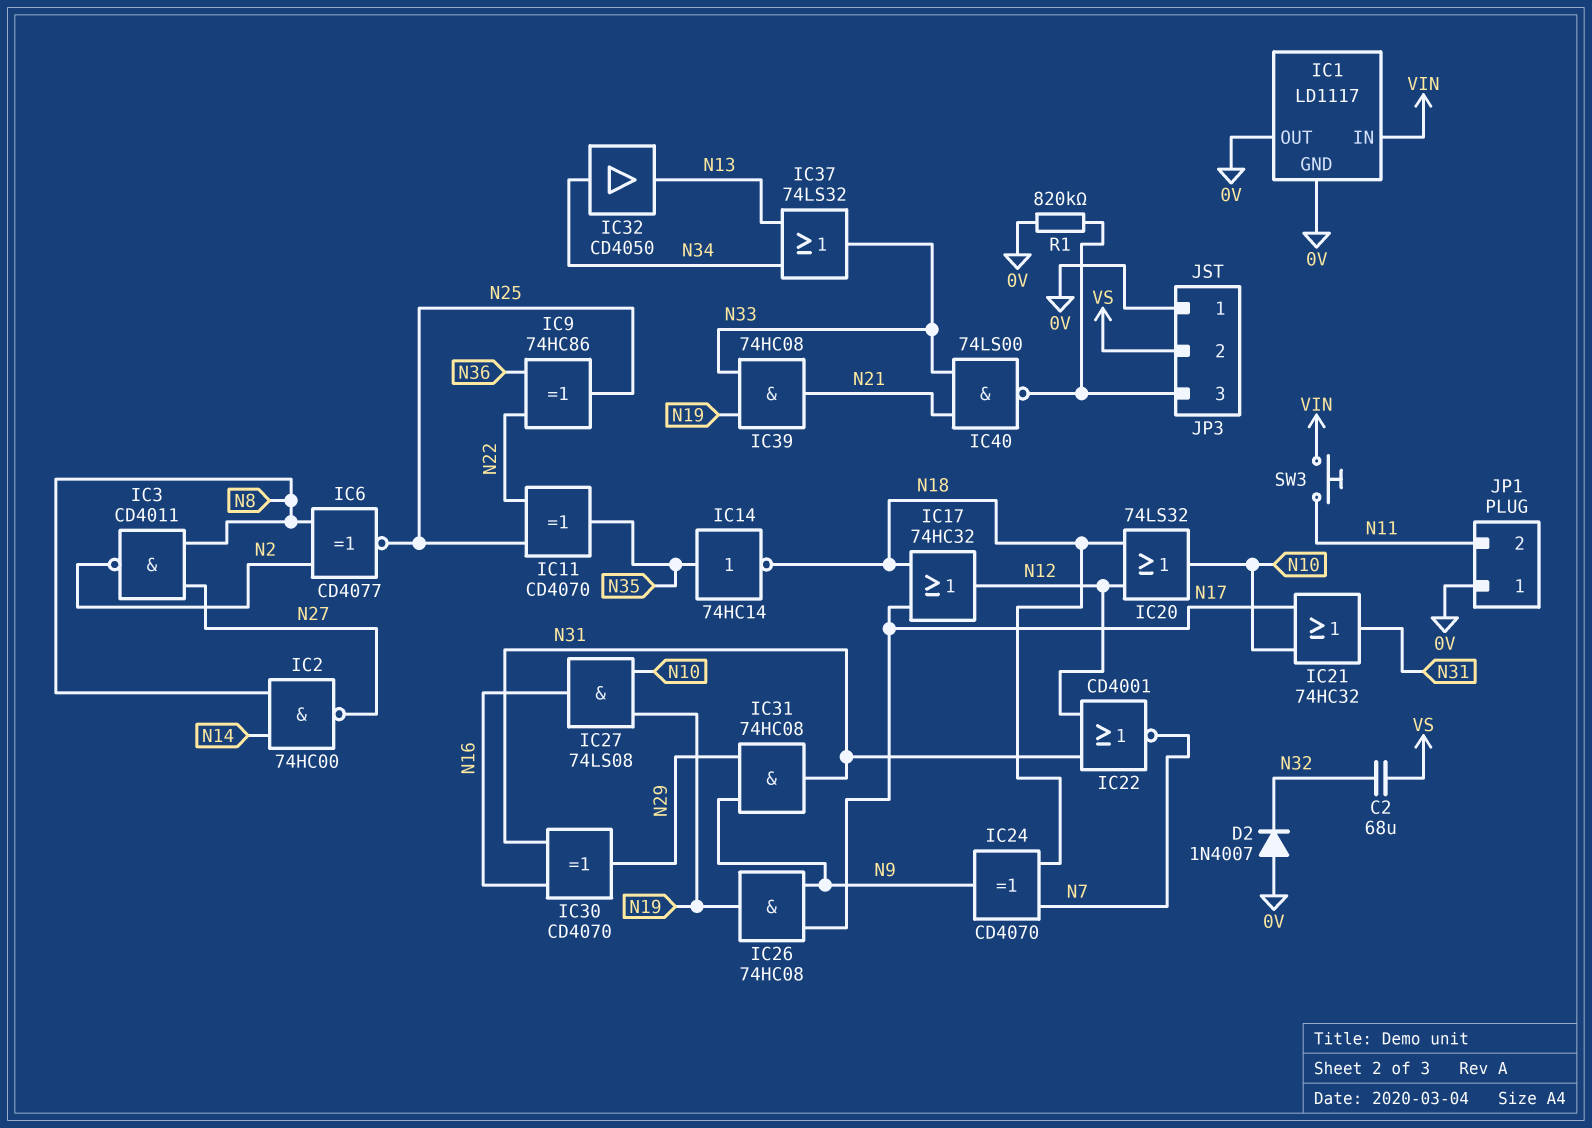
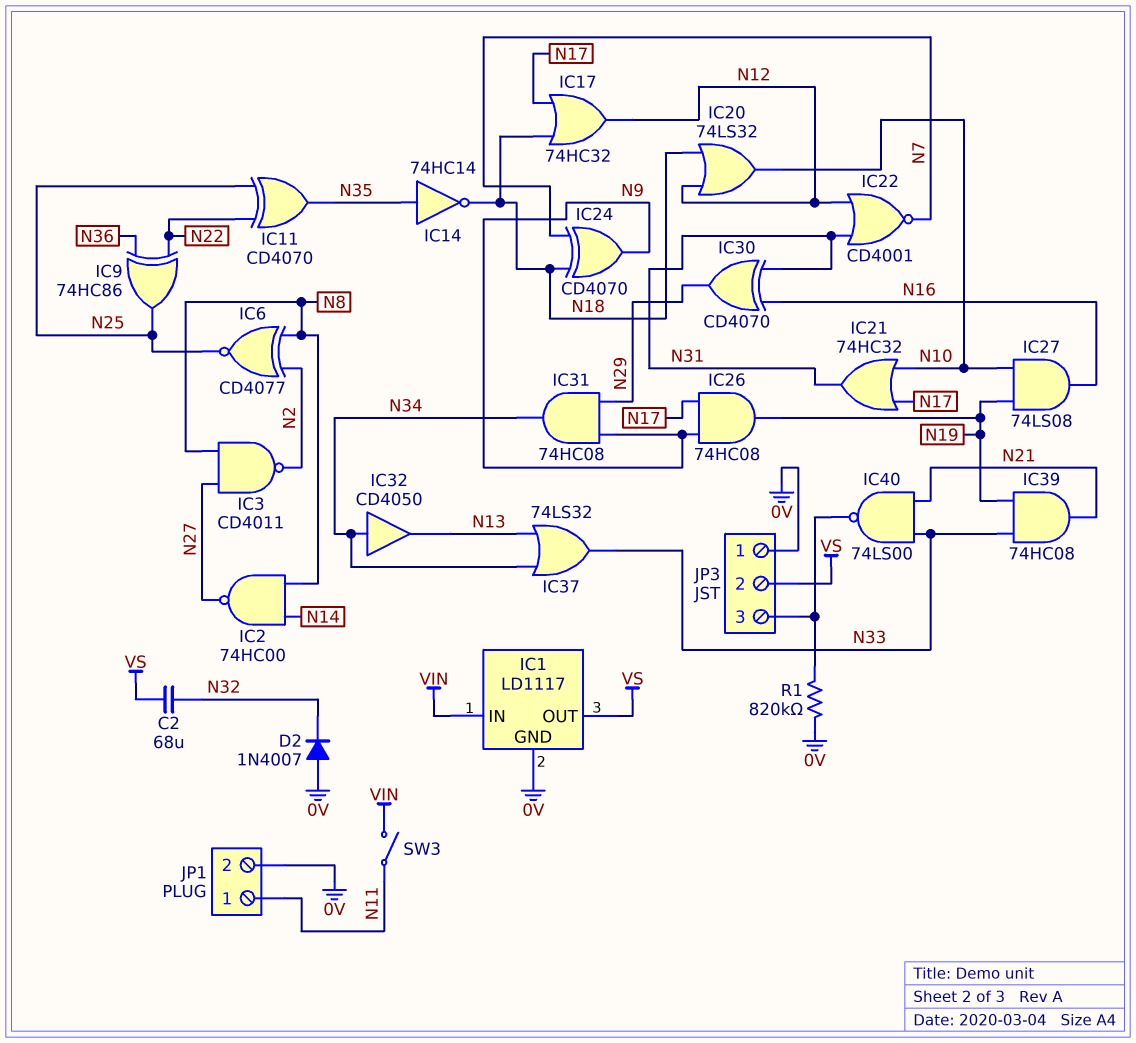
IC1 pin OUT: 0V -> VS
IC31: AND 74HC08 (in N9, in N29, out N31) -> AND 74HC08 (in N9, in N29, out N34)
JP1 pin 1: 0V -> N11
JP1 pin 2: N11 -> 0V
SW3: button (N11, VIN) -> switch (N11, VIN)

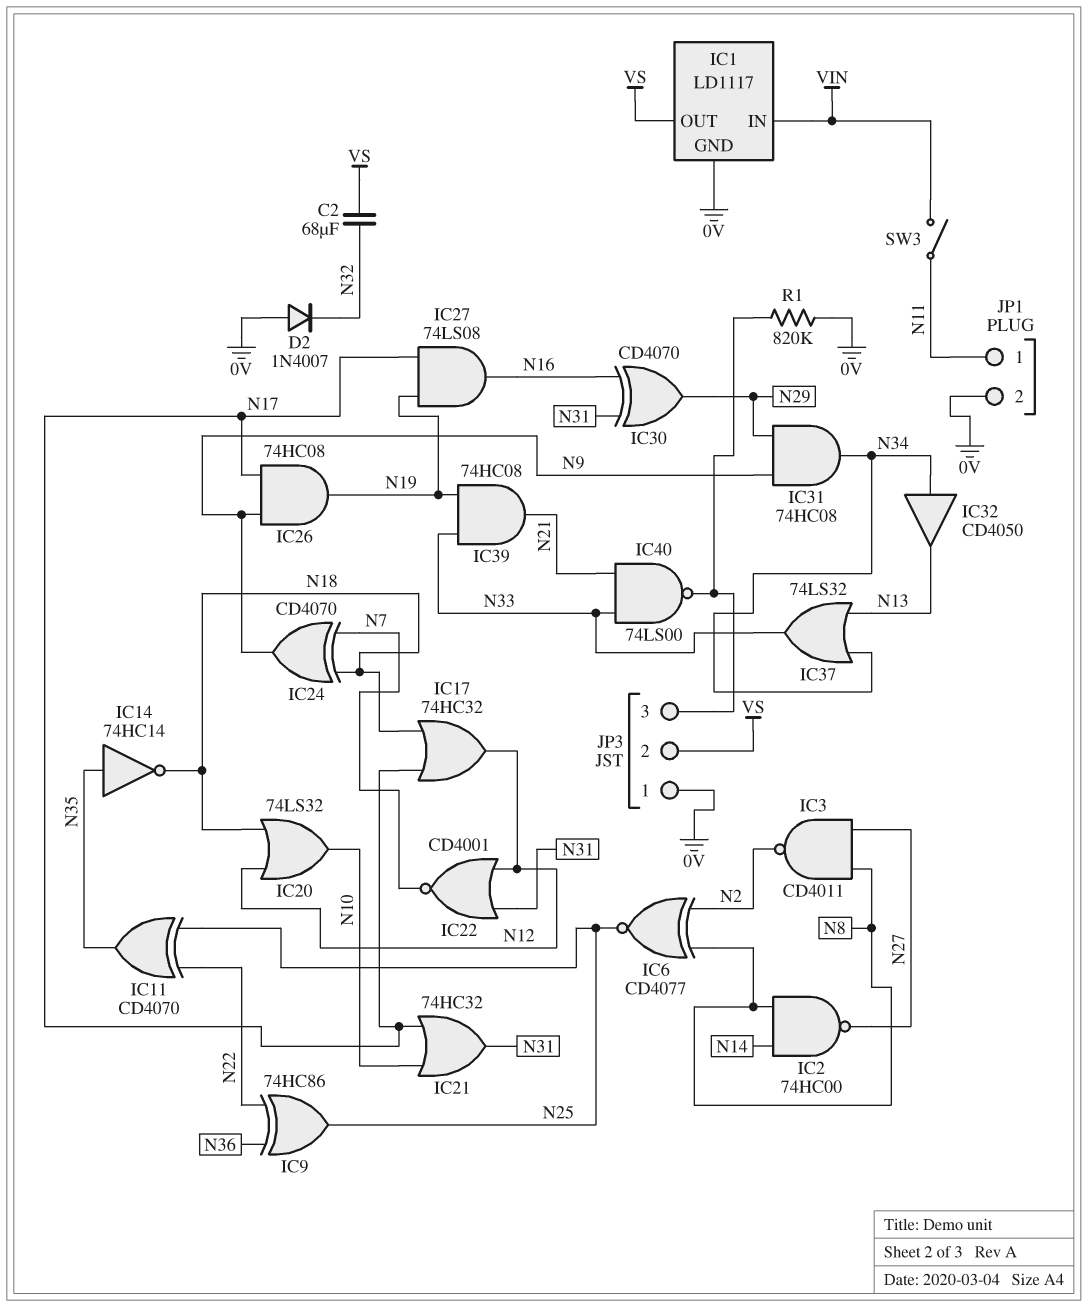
IC27: AND 74LS08 (in N10, in N19, out N16) -> AND 74LS08 (in N17, in N19, out N16)

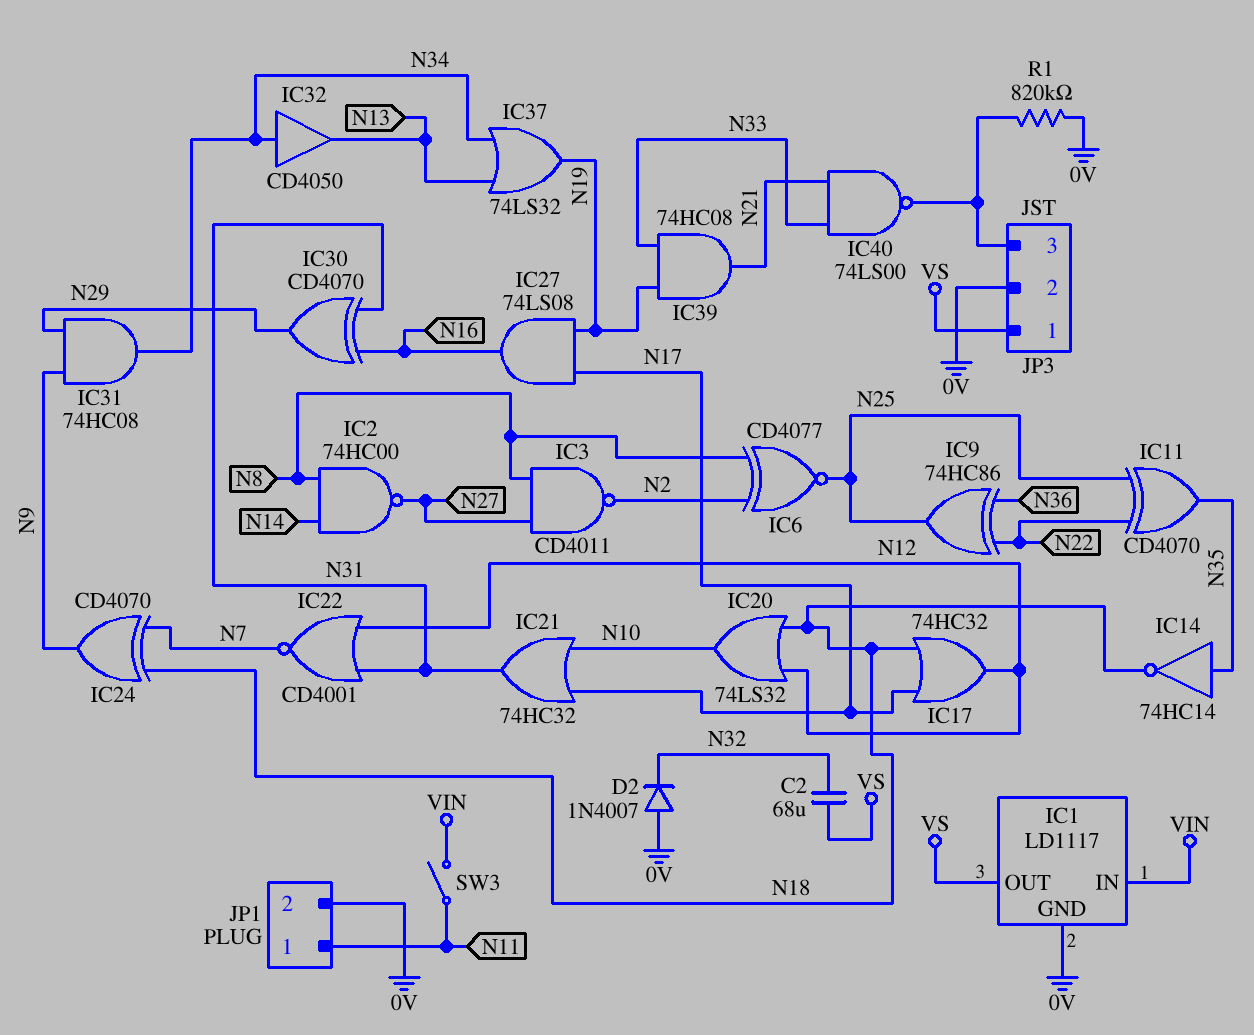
IC26: AND 74HC08 (in N9, in N17, out N19) -> none
IC37: OR 74LS32 (in N13, in N34, out N33) -> OR 74LS32 (in N13, in N34, out N19)
JP3 pin 1: 0V -> VS
JP3 pin 2: VS -> 0V

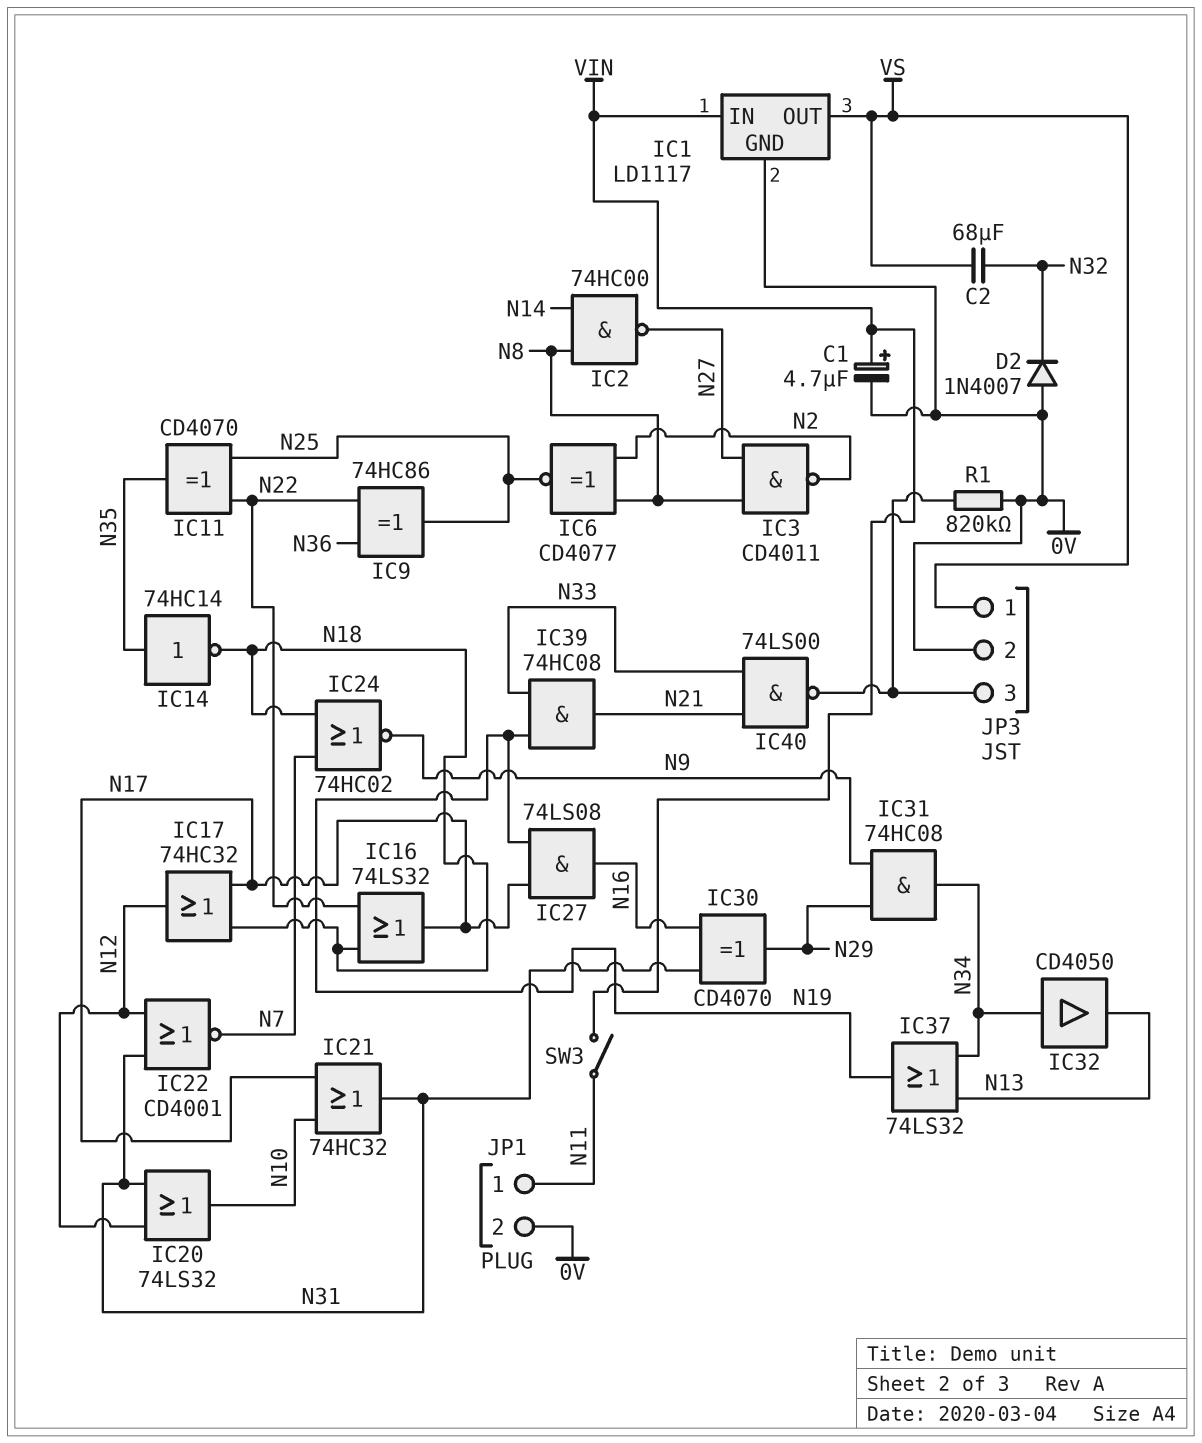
C1: none -> 4.7uF (plus VIN, minus 0V)
IC16: none -> OR 74LS32 (in N18, in N22, out N17)
IC20: OR 74LS32 (in N12, in N18, out N10) -> OR 74LS32 (in N12, in N31, out N10)
IC24: XOR CD4070 (in N7, in N18, out N9) -> NOR 74HC02 (in N7, in N18, out N9)

